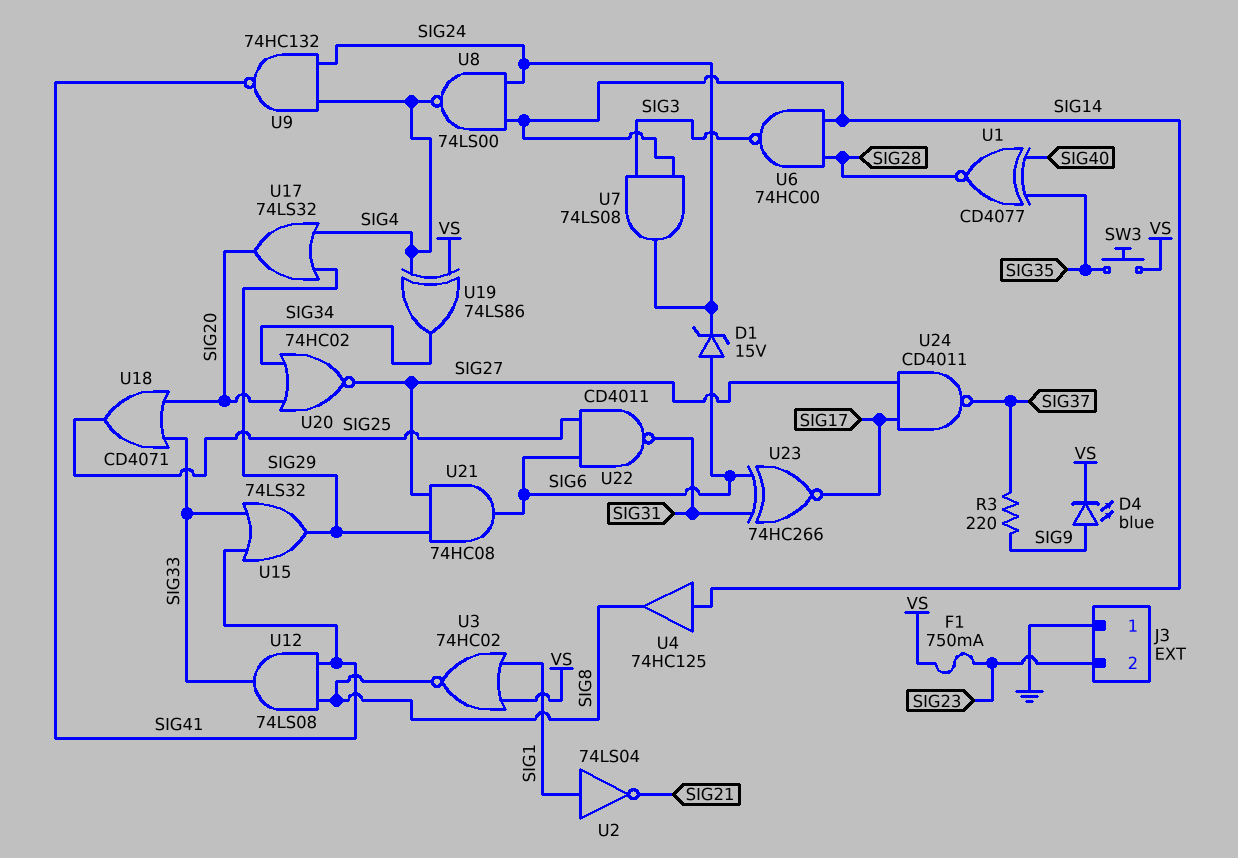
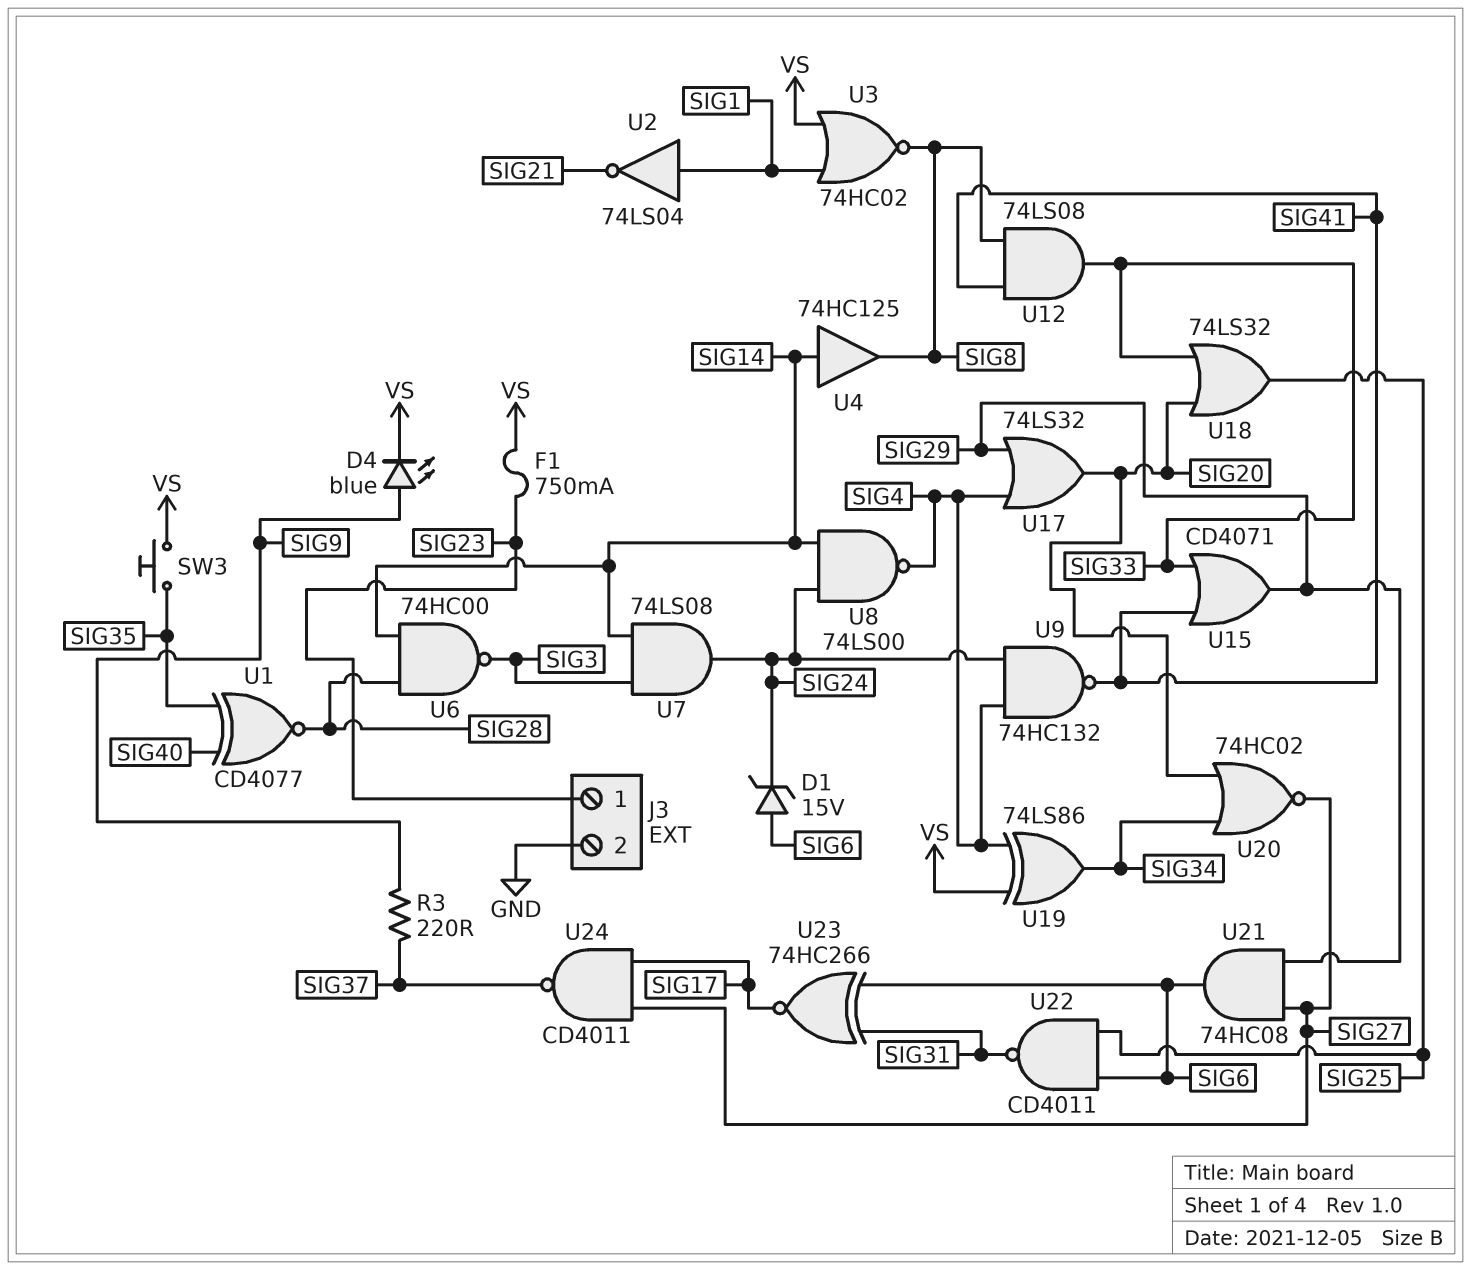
J3 pin 1: GND -> SIG23
J3 pin 2: SIG23 -> GND
U15: OR 74LS32 (in SIG33, in SIG41, out SIG29) -> OR CD4071 (in SIG33, in SIG41, out SIG29)
U18: OR CD4071 (in SIG20, in SIG33, out SIG25) -> OR 74LS32 (in SIG20, in SIG33, out SIG25)

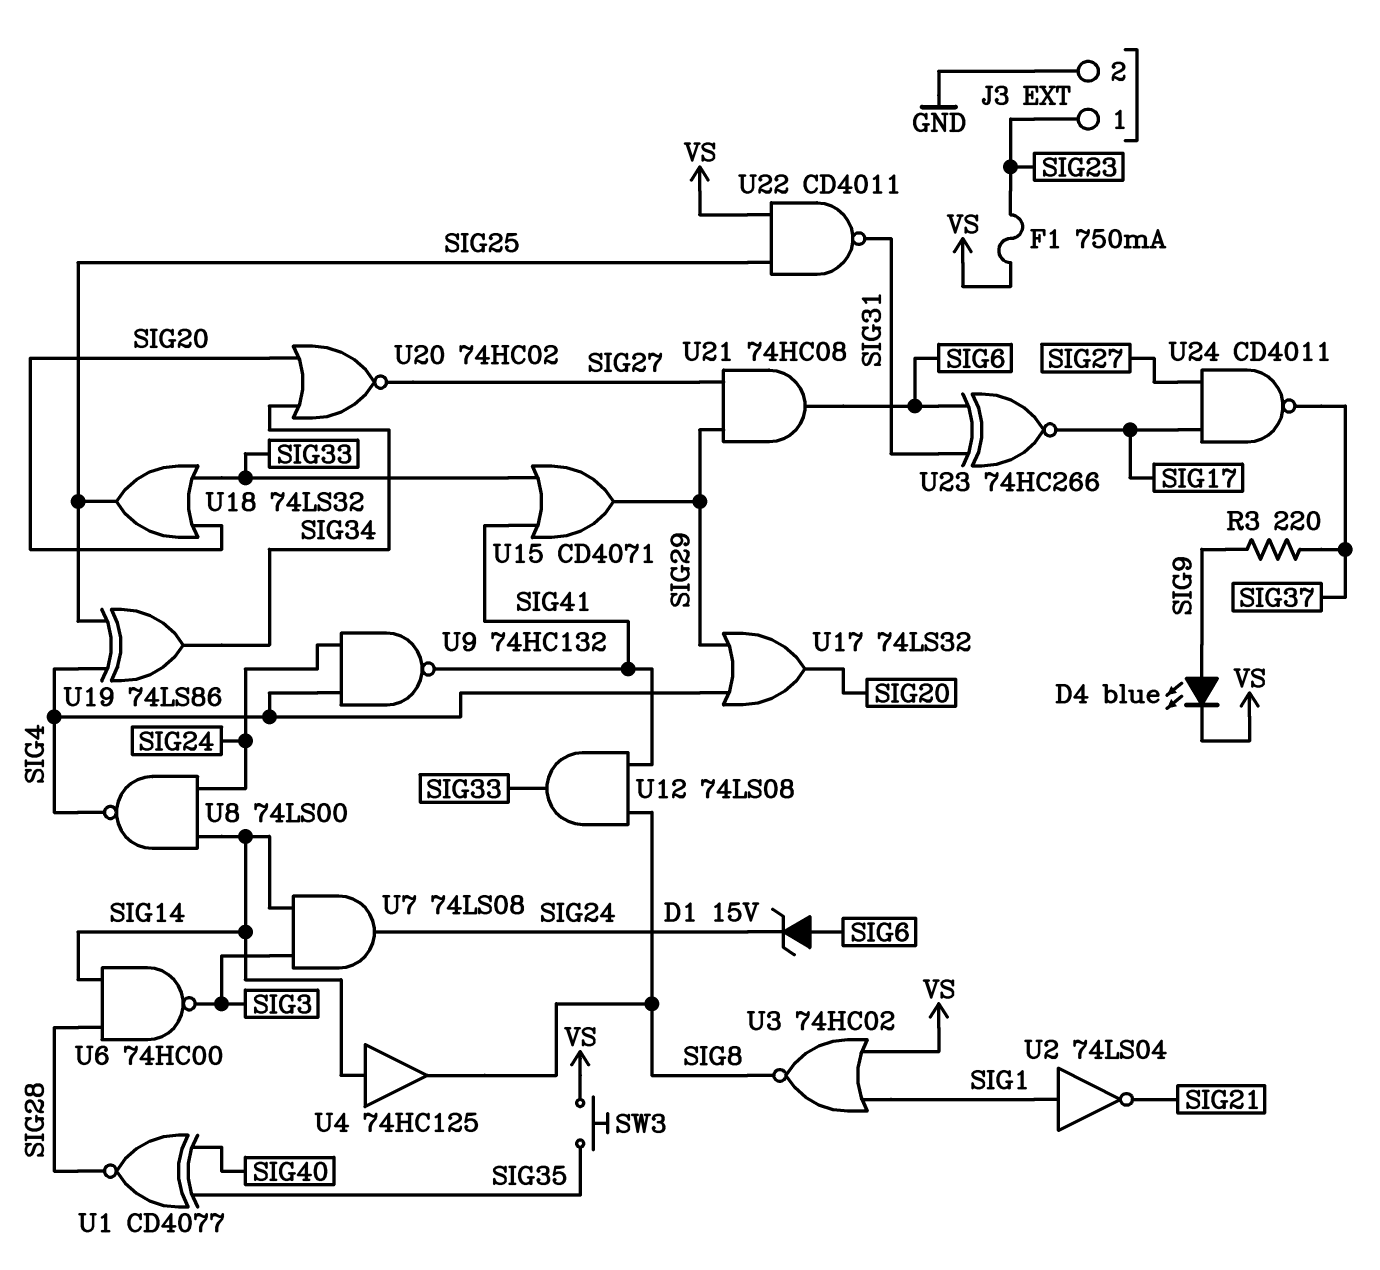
U19: XOR 74LS86 (in SIG4, in VS, out SIG34) -> XOR 74LS86 (in SIG4, in SIG25, out SIG34)
U22: NAND CD4011 (in SIG6, in SIG25, out SIG31) -> NAND CD4011 (in SIG25, in VS, out SIG31)

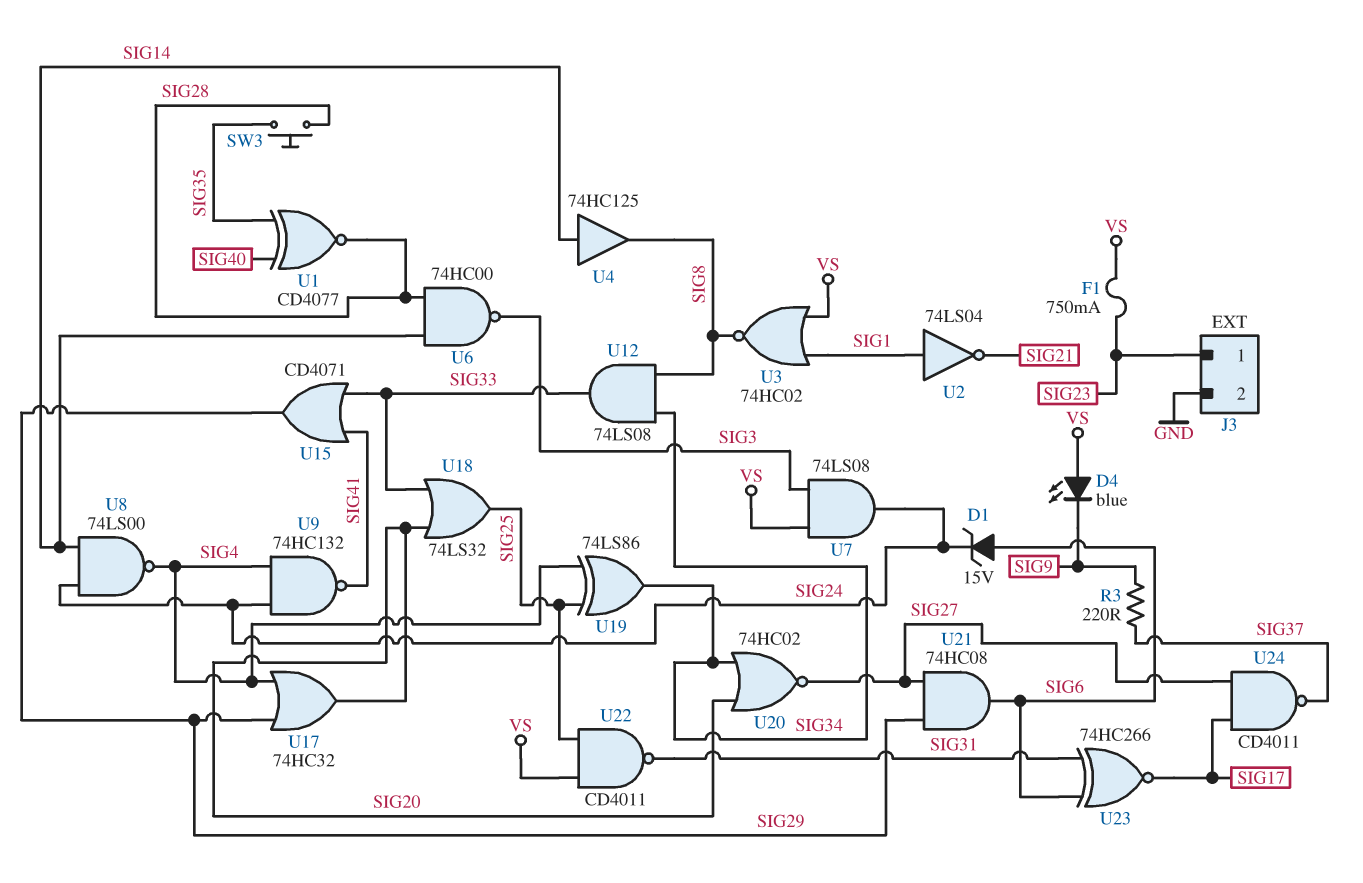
D4: LED blue (A SIG9, K VS) -> LED blue (A VS, K SIG9)
SW3: button (SIG35, VS) -> button (SIG28, SIG35)
U7: AND 74LS08 (in SIG3, in SIG14, out SIG24) -> AND 74LS08 (in SIG3, in VS, out SIG24)
U12: AND 74LS08 (in SIG8, in SIG41, out SIG33) -> AND 74LS08 (in SIG8, in SIG34, out SIG33)
U17: OR 74LS32 (in SIG4, in SIG29, out SIG20) -> OR 74HC32 (in SIG4, in SIG29, out SIG20)

